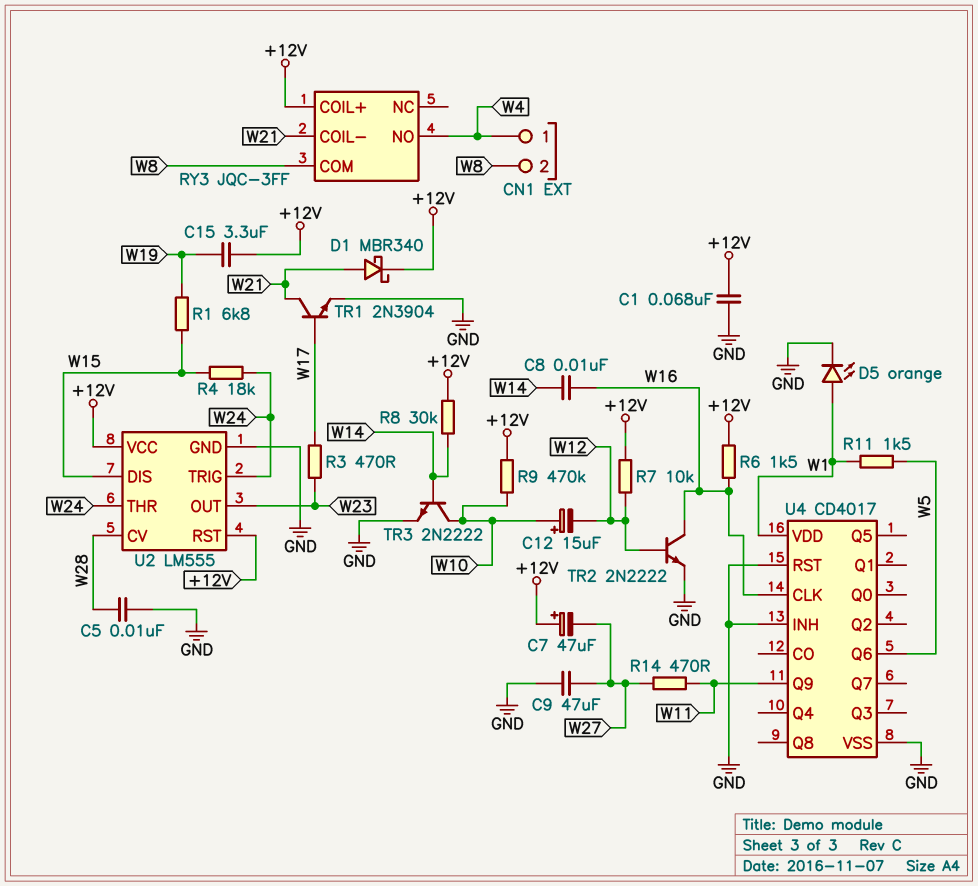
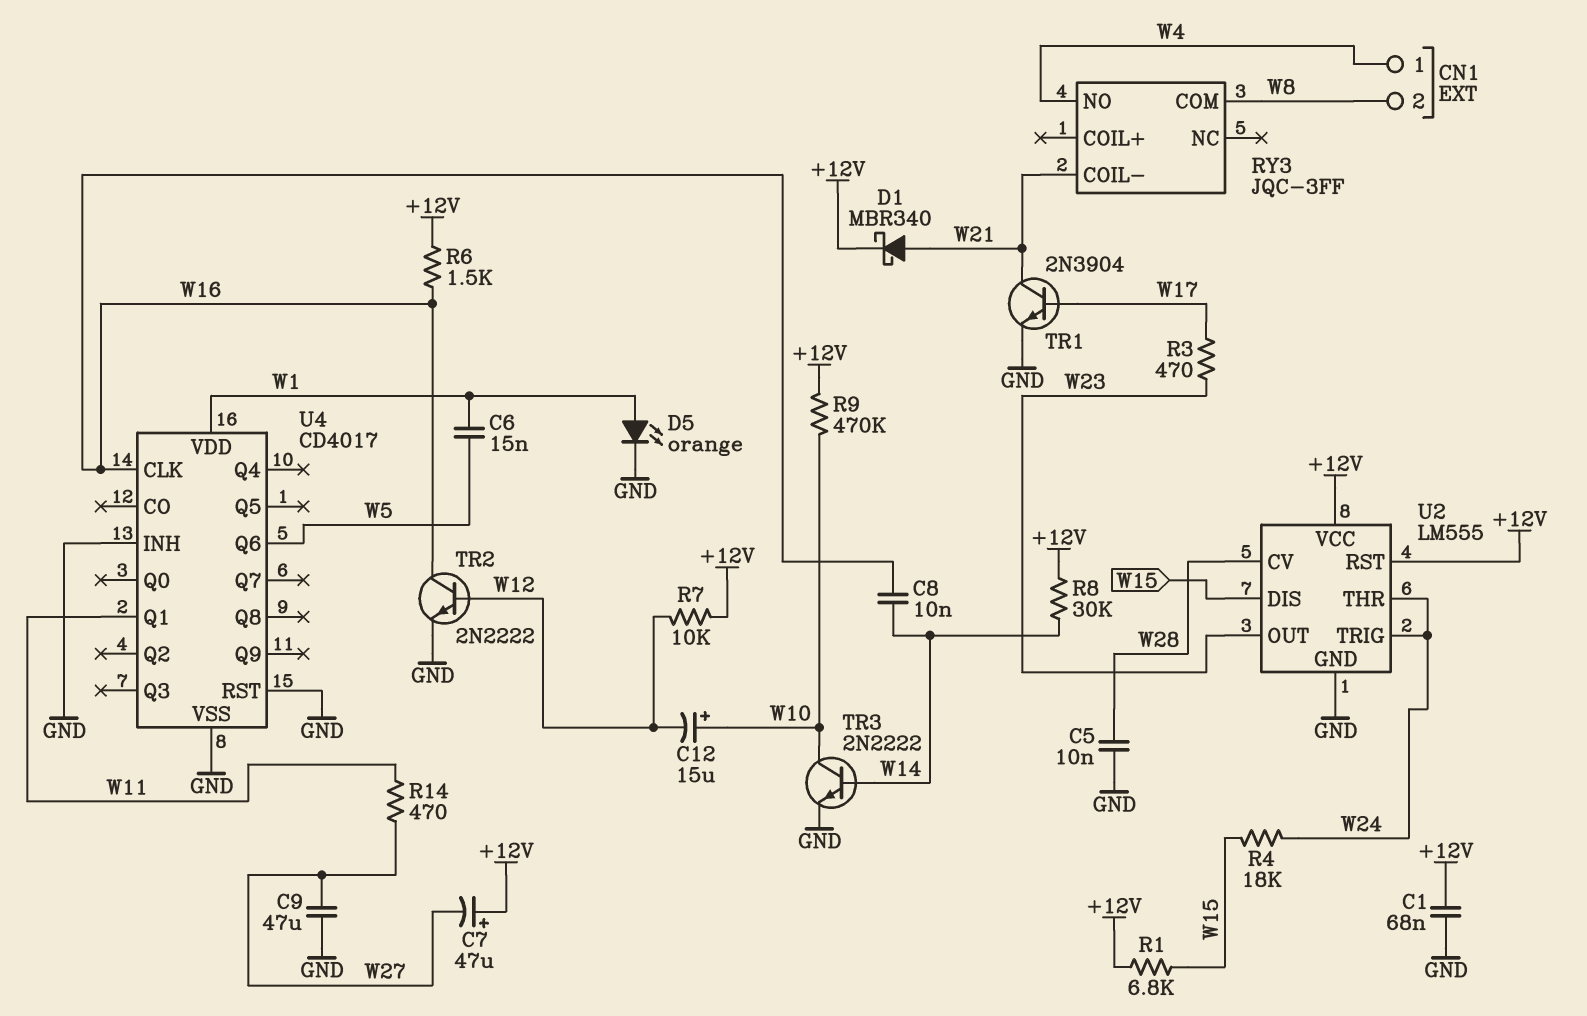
C6: none -> 15nF (W1, W5)
C15: 3.3uF (+12V, W19) -> none
R1: 6.8k (W15, W19) -> 6.8k (+12V, W15)
R11: 1.5k (W1, W5) -> none
RY3 pin COIL+: +12V -> none
U4 pin Q1: none -> W11
U4 pin Q9: W11 -> none

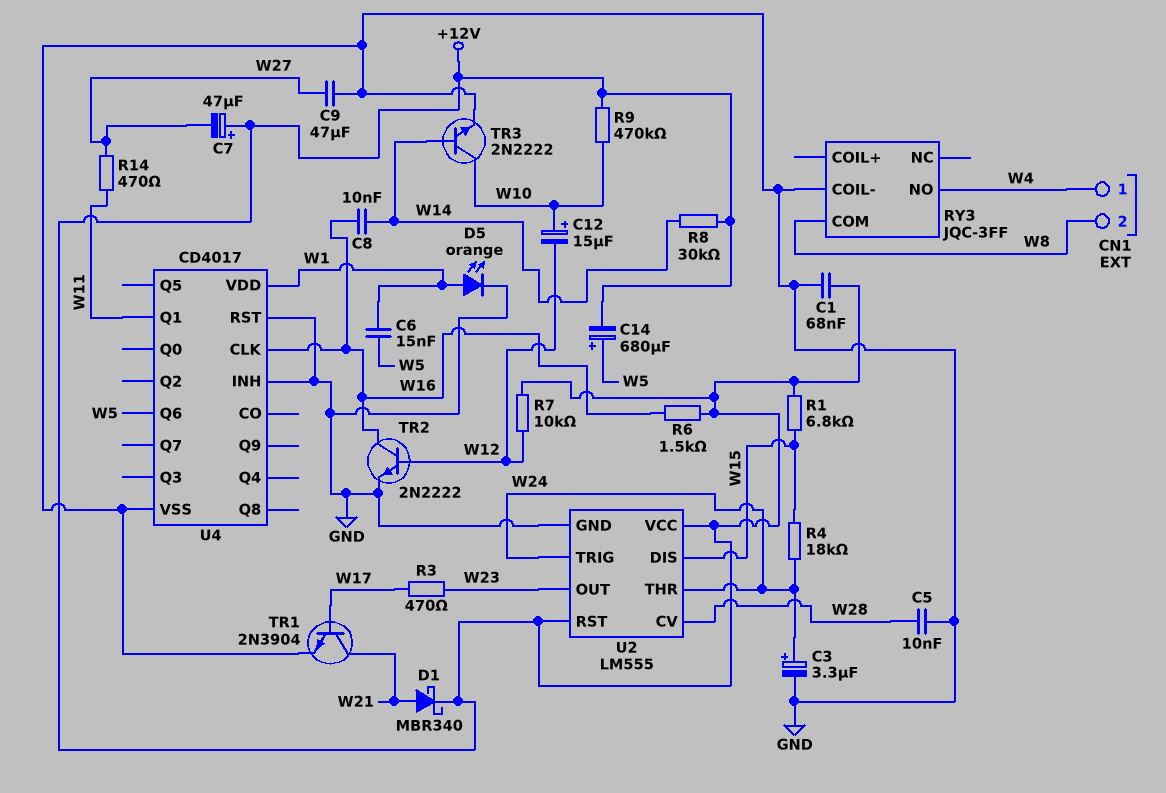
C3: none -> 3.3uF (plus W24, minus GND)
C14: none -> 680uF (plus W5, minus +12V)
RY3 pin COIL-: W21 -> GND

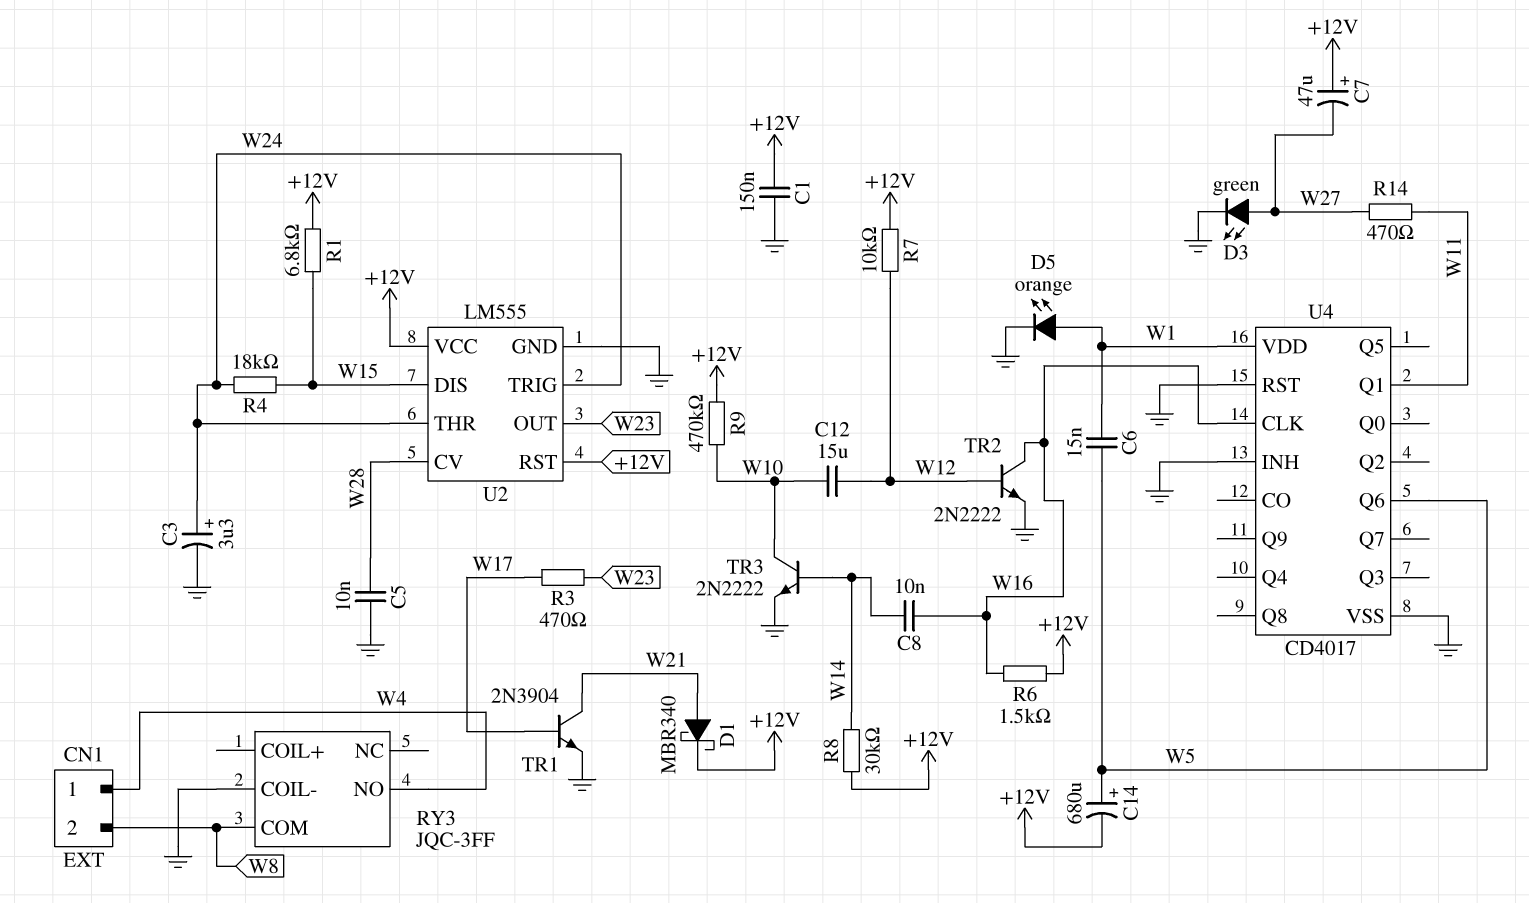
C1: 68nF (+12V, GND) -> 150nF (+12V, GND)
C9: 47uF (GND, W27) -> none
C12: 15uF (plus W10, minus W12) -> 15uF (W10, W12)
D3: none -> LED green (A W27, K GND)

